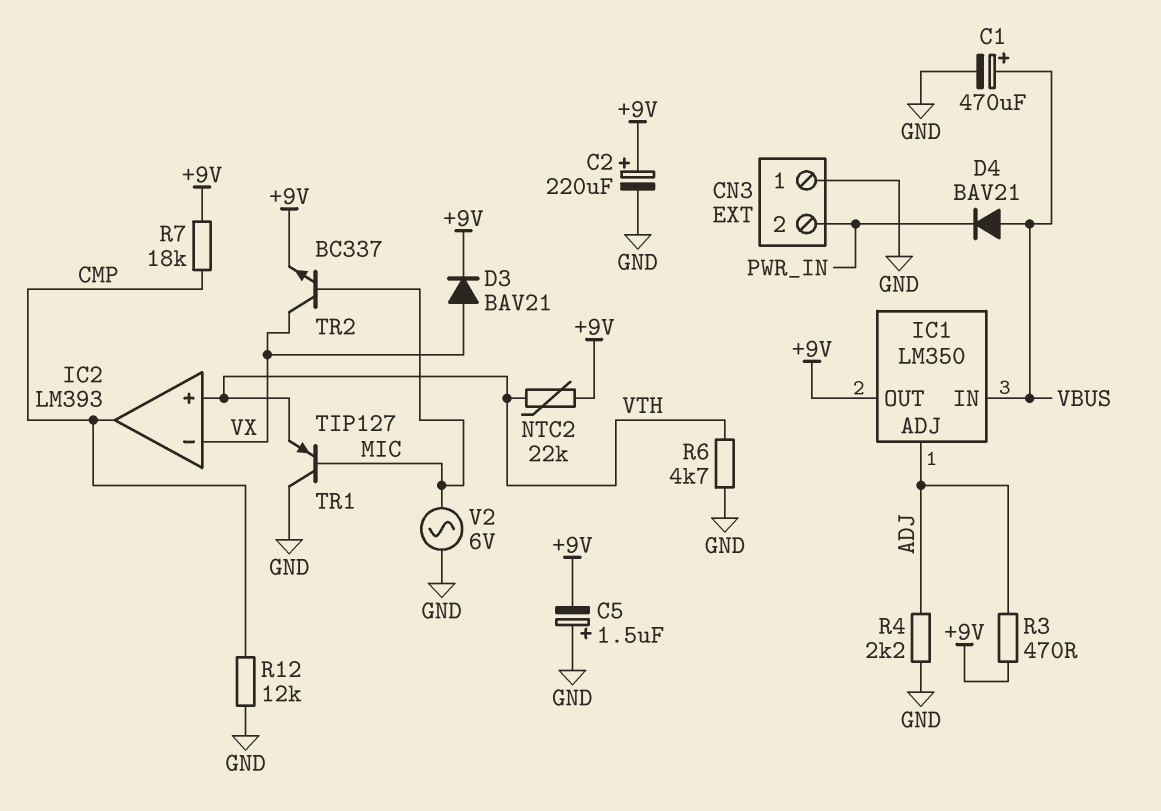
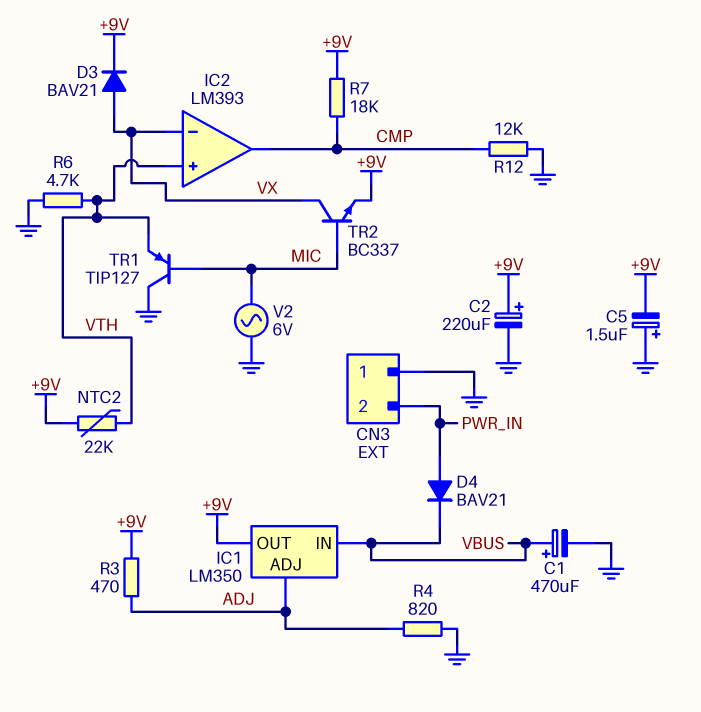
D4: diode BAV21 (A VBUS, K PWR_IN) -> diode BAV21 (A PWR_IN, K VBUS)
R4: 2.2k (ADJ, GND) -> 820 (ADJ, GND)

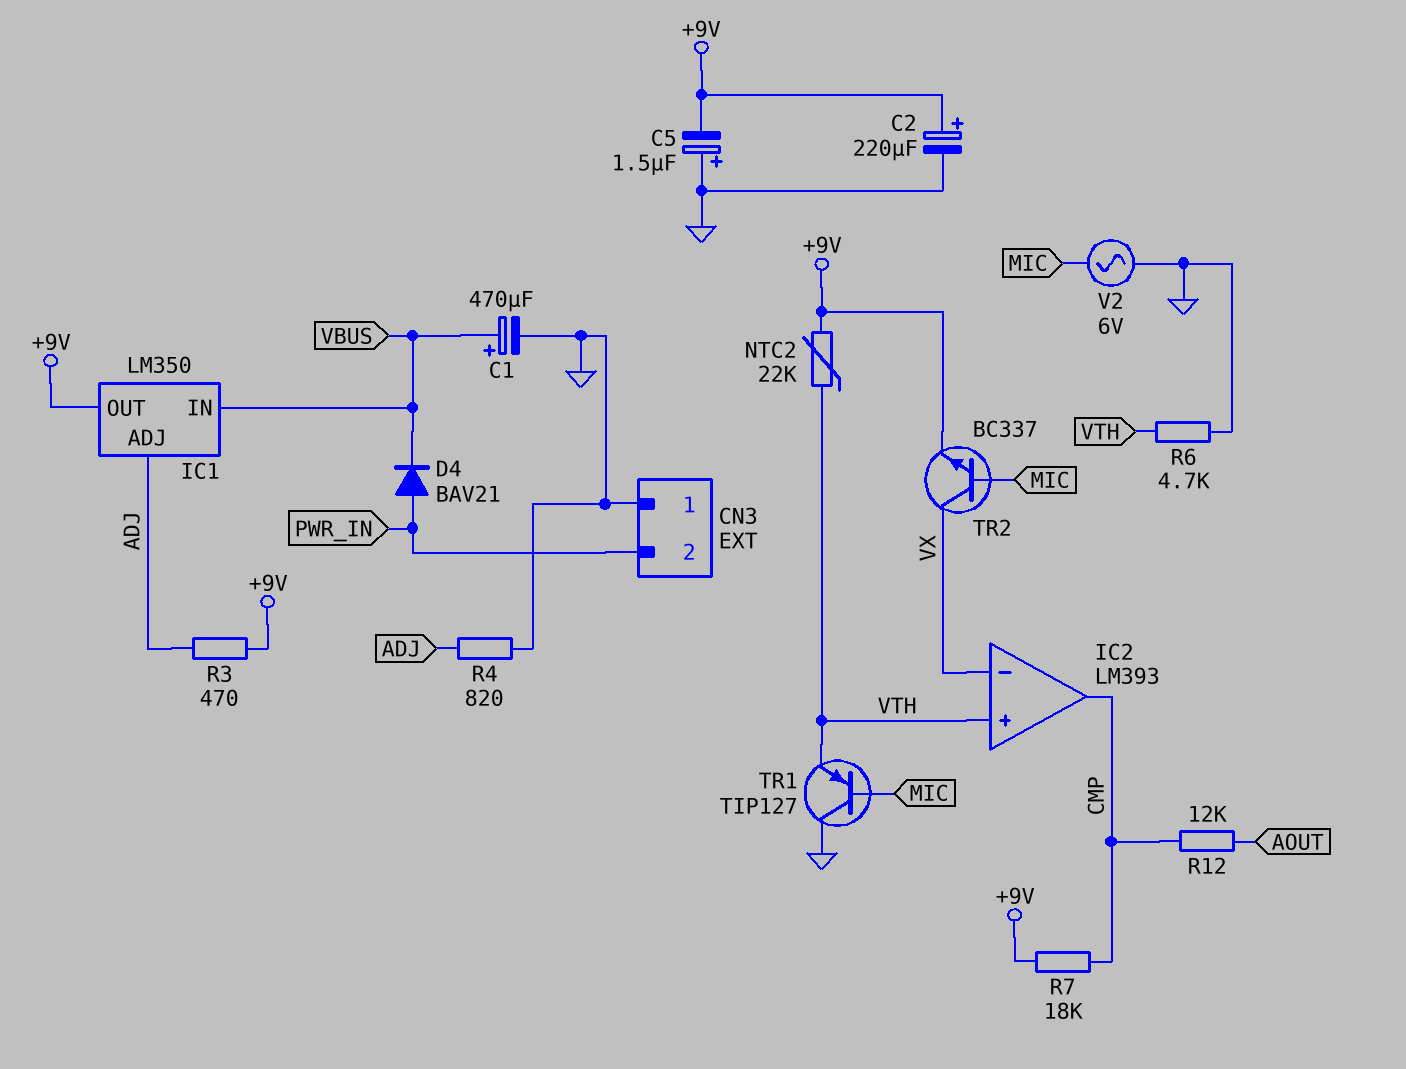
D3: diode BAV21 (A VX, K +9V) -> none
R12: 12k (CMP, GND) -> 12k (AOUT, CMP)

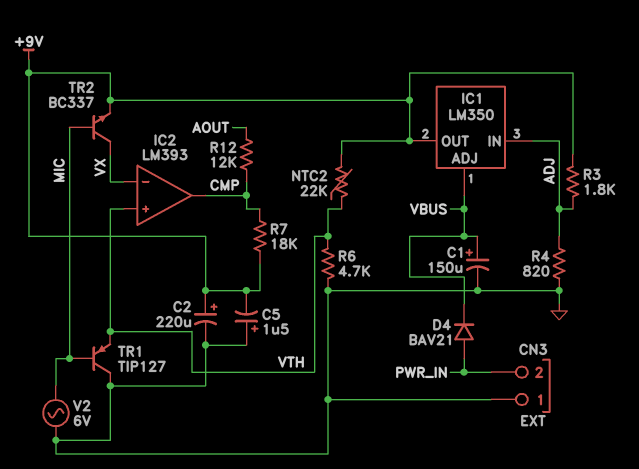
C1: 470uF (plus VBUS, minus GND) -> 150uF (plus VBUS, minus GND)
IC1 pin ADJ: ADJ -> VBUS
IC1 pin IN: VBUS -> ADJ
R3: 470 (+9V, ADJ) -> 1.8k (+9V, ADJ)

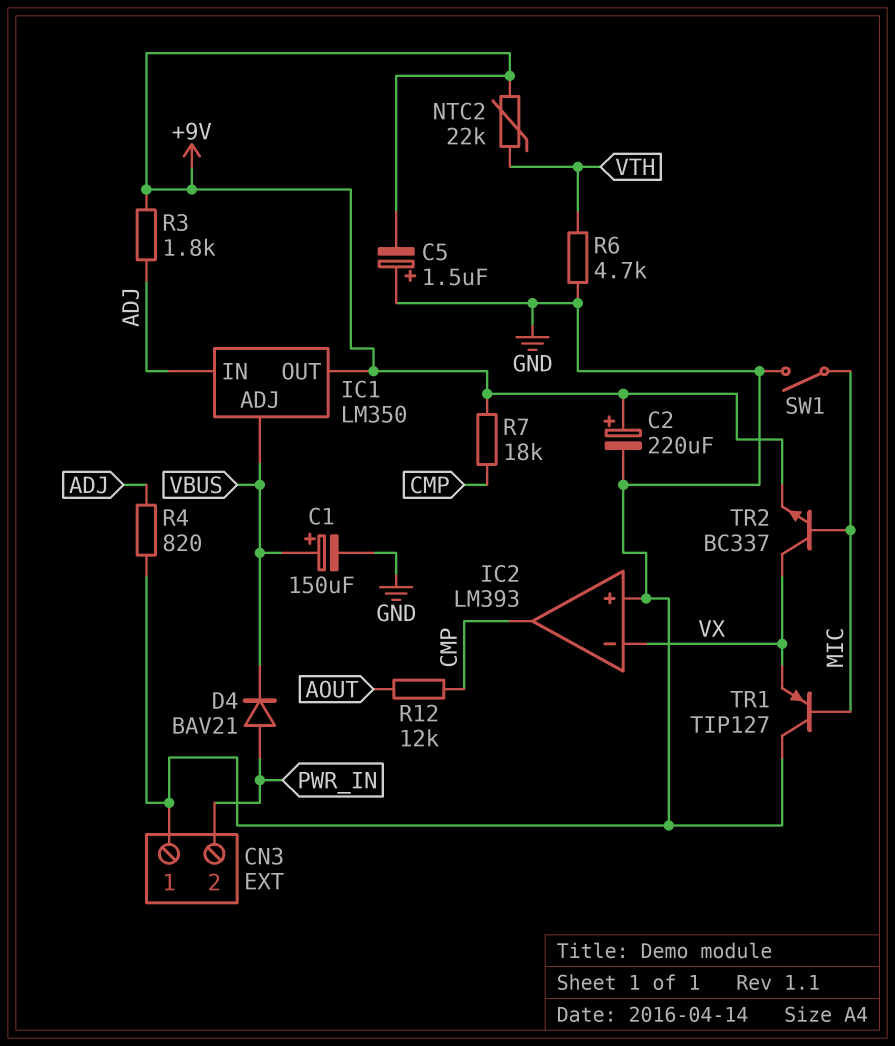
IC2 pin in+: VTH -> GND
SW1: none -> switch (GND, MIC)
TR1: PNP TIP127 (B MIC, C GND, E VTH) -> PNP TIP127 (B MIC, C GND, E VX)
V2: AC 6V (GND, MIC) -> none

